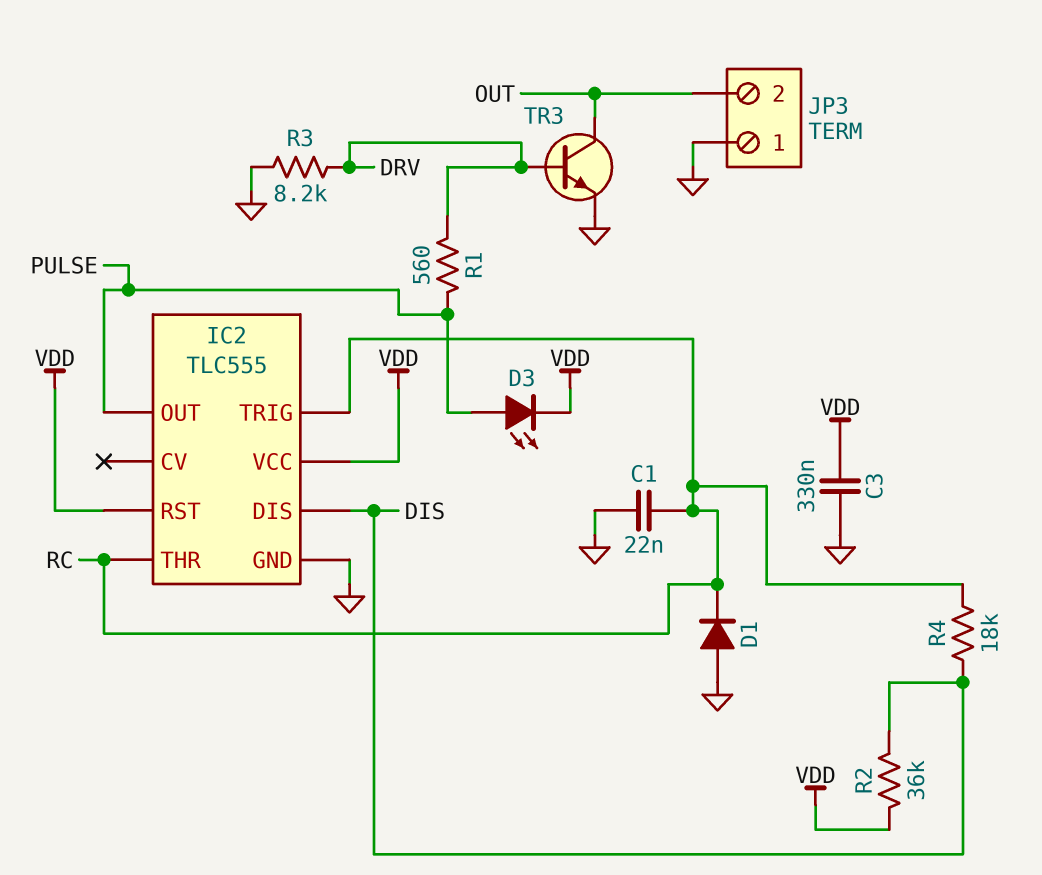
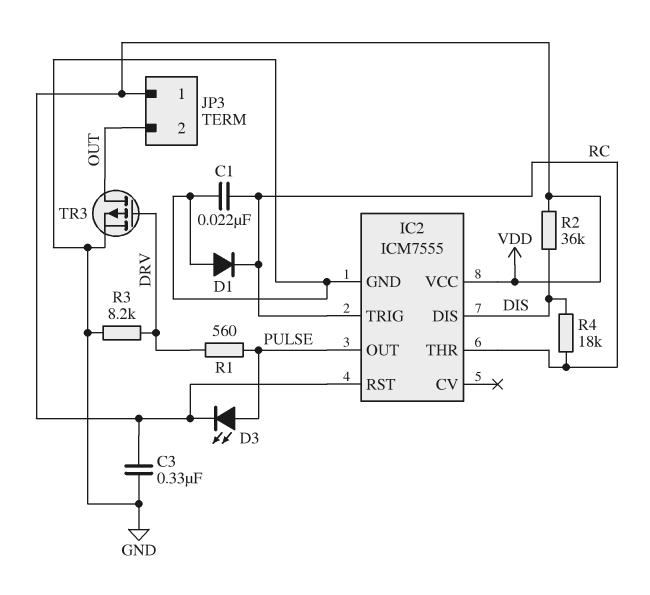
IC2: TLC555 -> ICM7555
JP3 pin 1: GND -> VDD
TR3: NPN (B DRV, C OUT, E GND) -> PMOS (G DRV, D OUT, S GND)

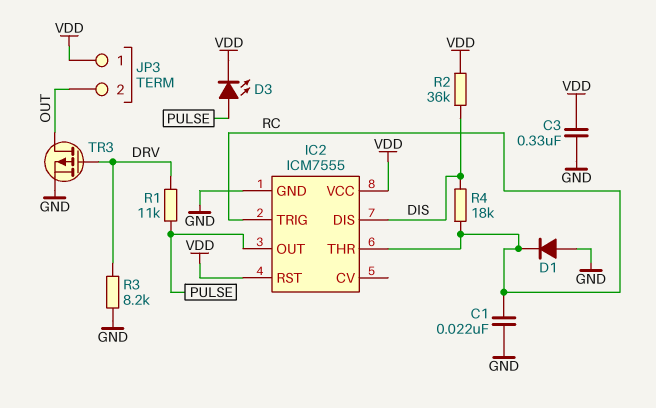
R1: 560 (DRV, PULSE) -> 11k (DRV, PULSE)

